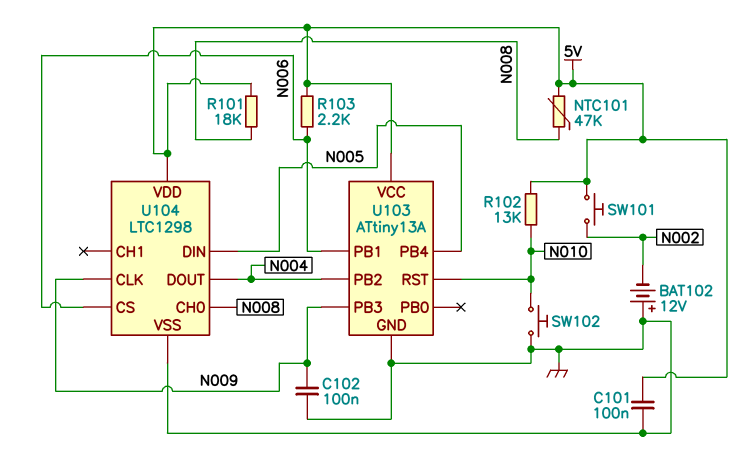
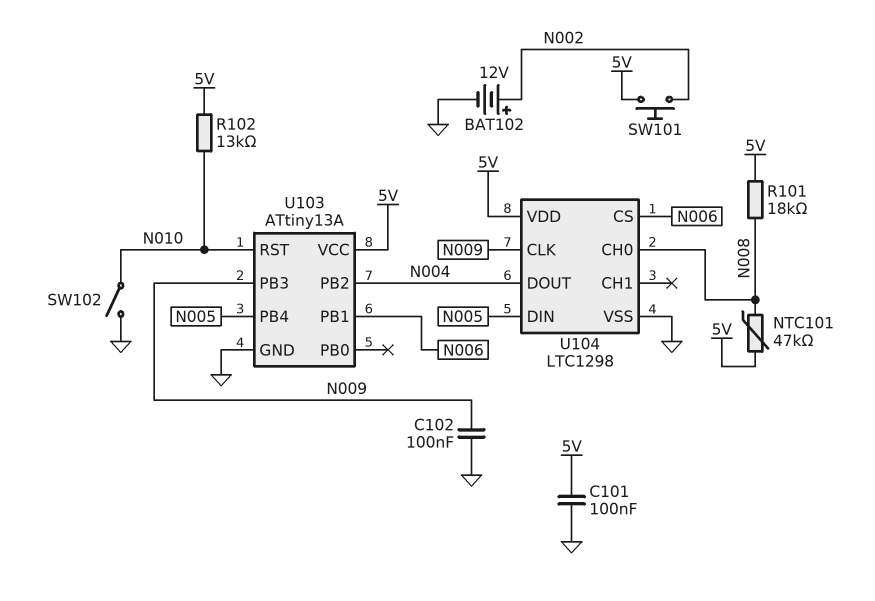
BAT102: 12V (plus GND, minus N002) -> 12V (plus N002, minus GND)
R103: 2.2k (5V, N006) -> none
SW102: button (GND, N010) -> switch (GND, N010)

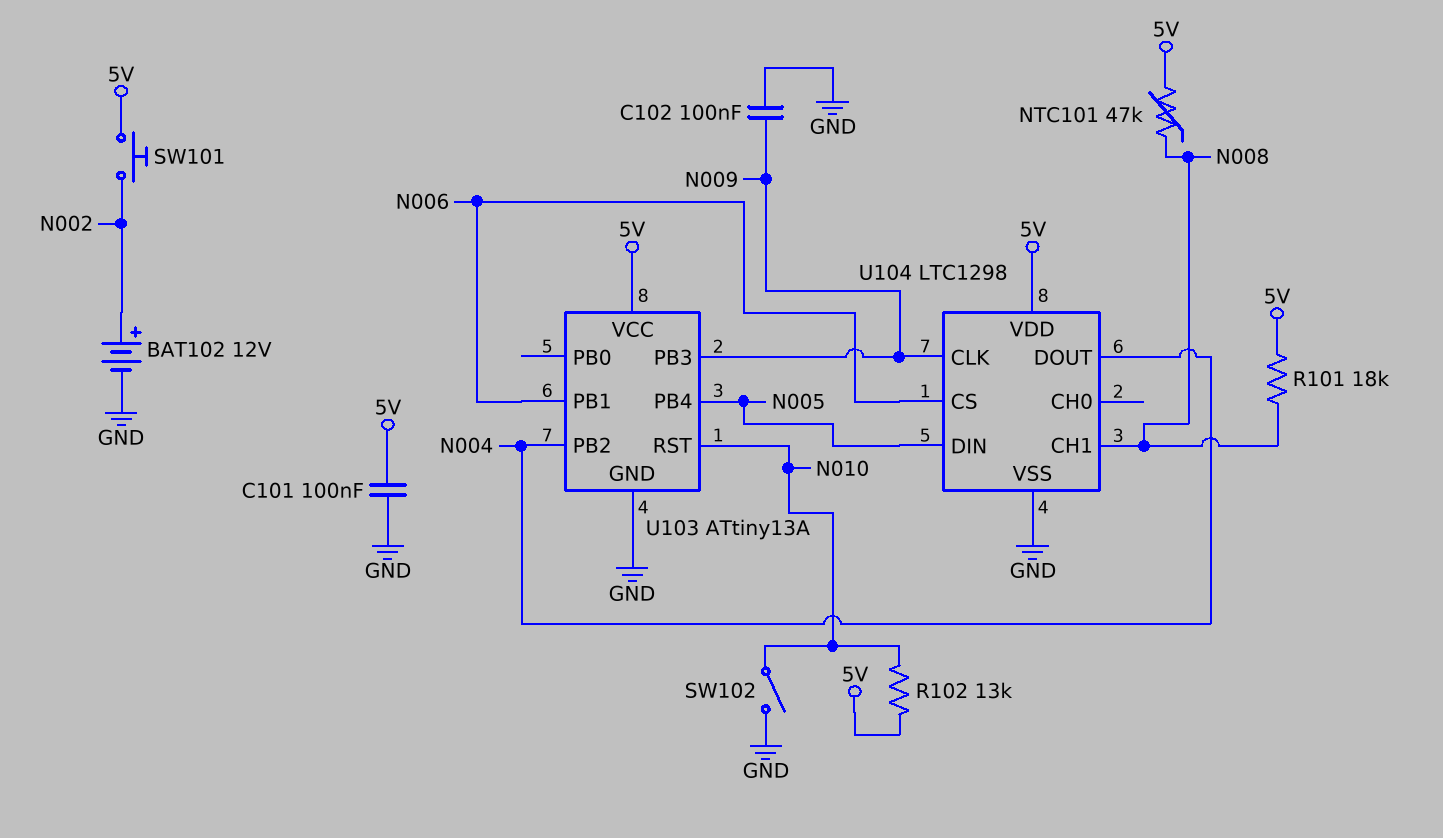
U104 pin CH0: N008 -> none
U104 pin CH1: none -> N008

